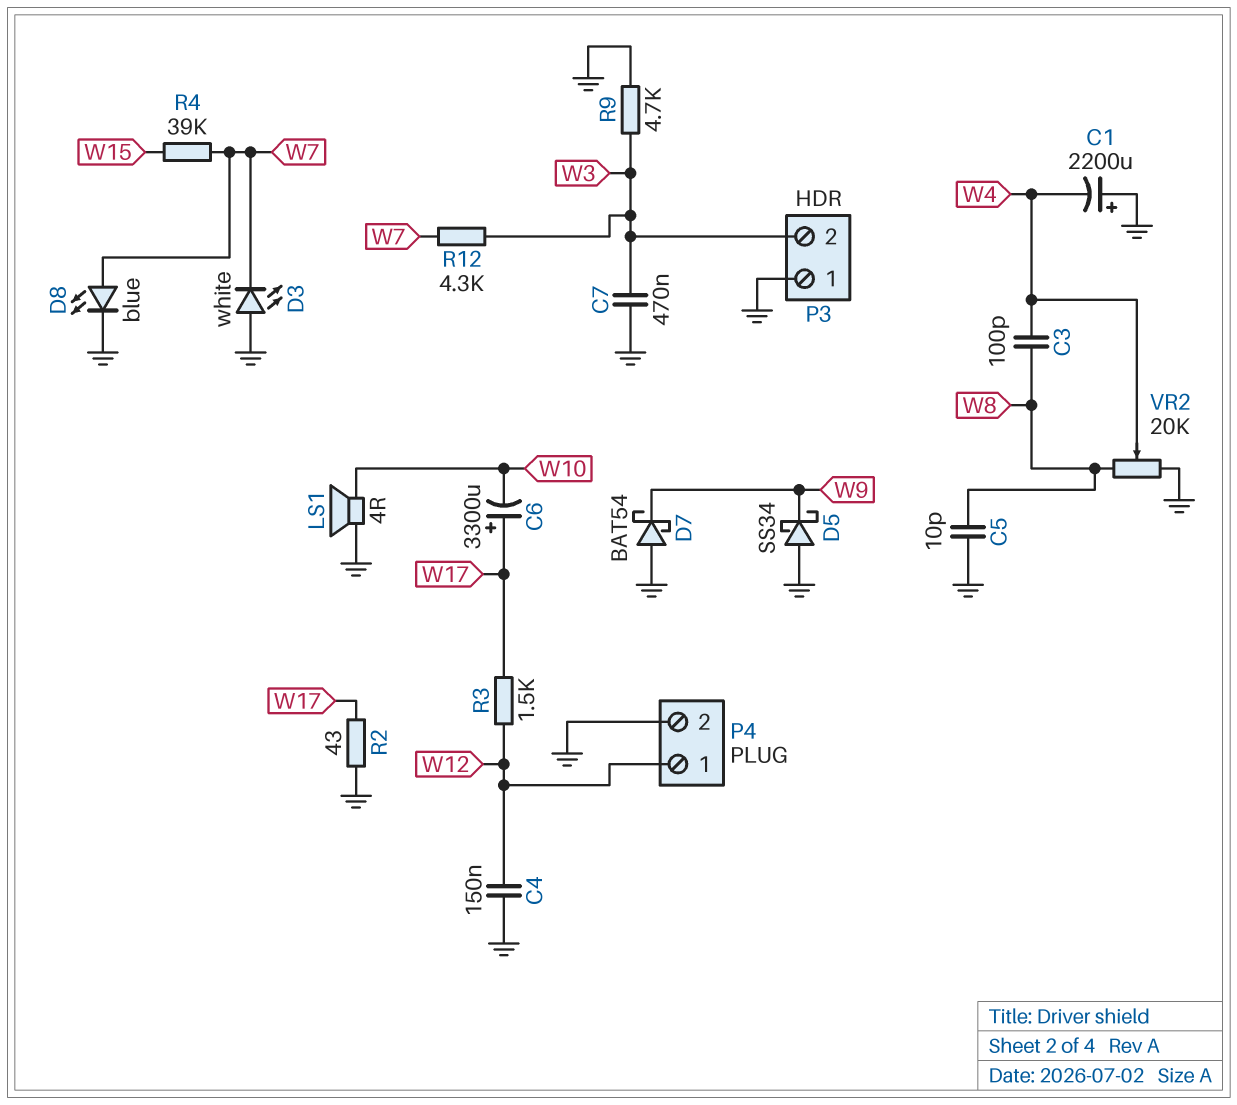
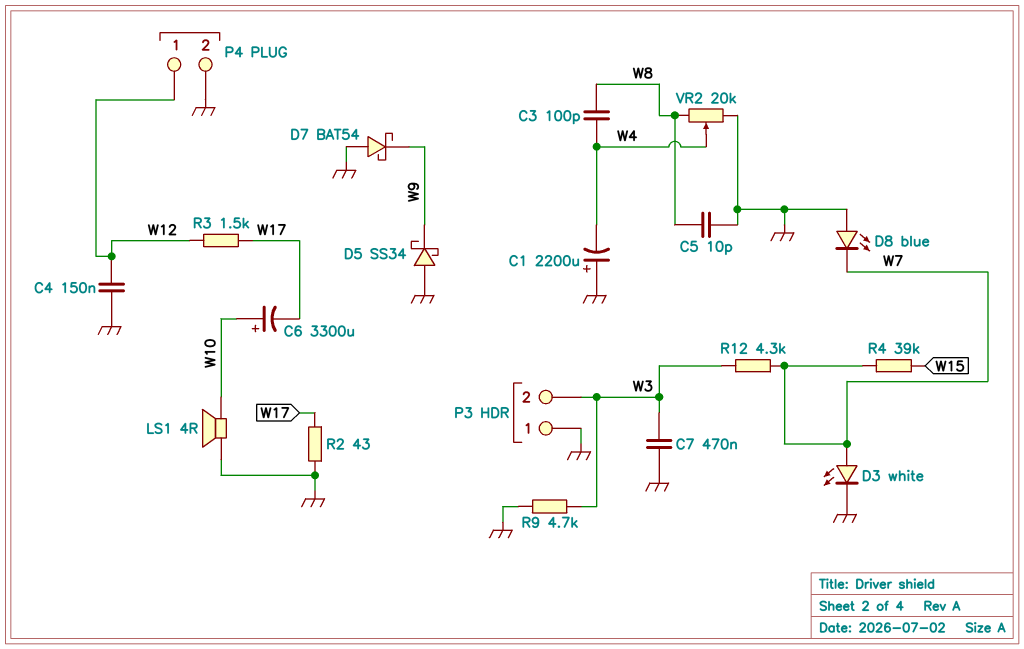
C6: 3300uF (plus W17, minus W10) -> 3300uF (plus W10, minus W17)
D3: LED white (A GND, K W7) -> LED white (A W7, K GND)
D8: LED blue (A W7, K GND) -> LED blue (A GND, K W7)

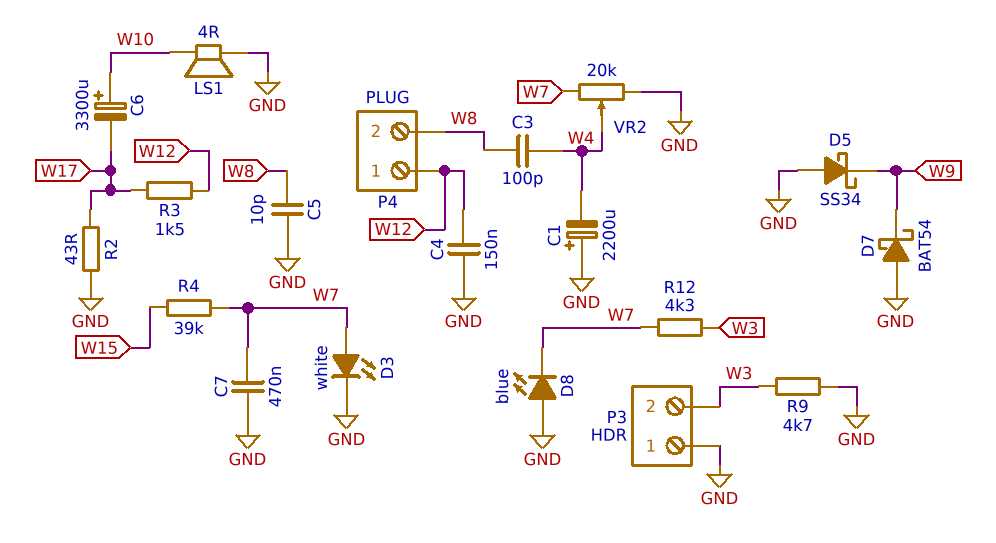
C7: 470nF (GND, W3) -> 470nF (GND, W7)
P4 pin 2: GND -> W8
VR2: 20k (GND, W8, wiper W4) -> 20k (GND, W7, wiper W4)

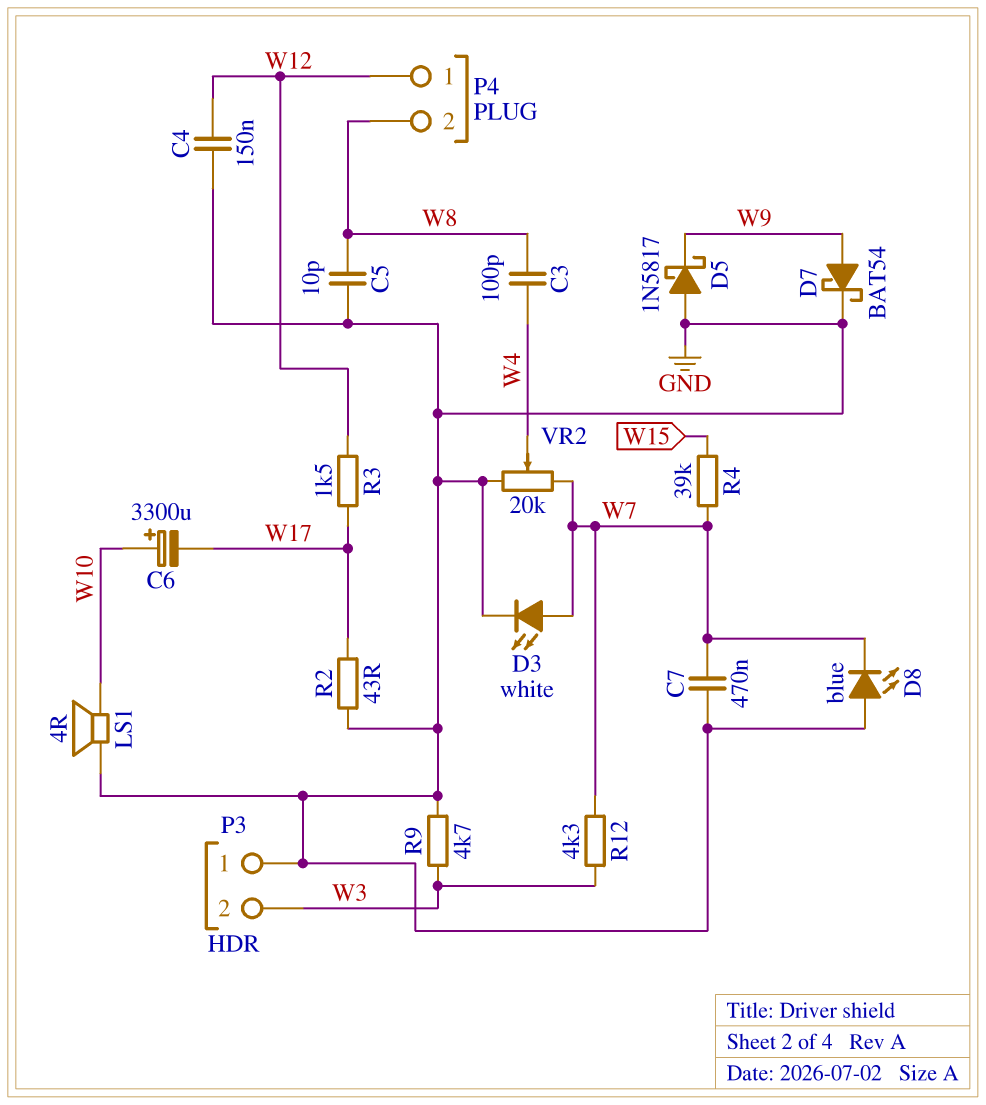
C1: 2200uF (plus GND, minus W4) -> none
D5: schottky SS34 (A GND, K W9) -> schottky 1N5817 (A GND, K W9)
D7: schottky BAT54 (A GND, K W9) -> schottky BAT54 (A W9, K GND)

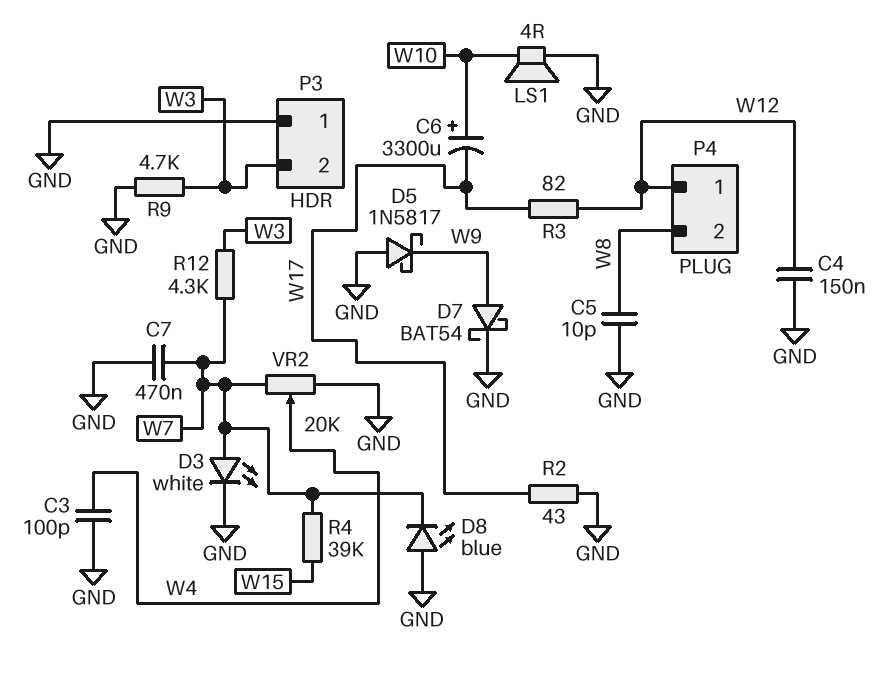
C3: 100pF (W4, W8) -> 100pF (GND, W4)
R3: 1.5k (W12, W17) -> 82 (W12, W17)

